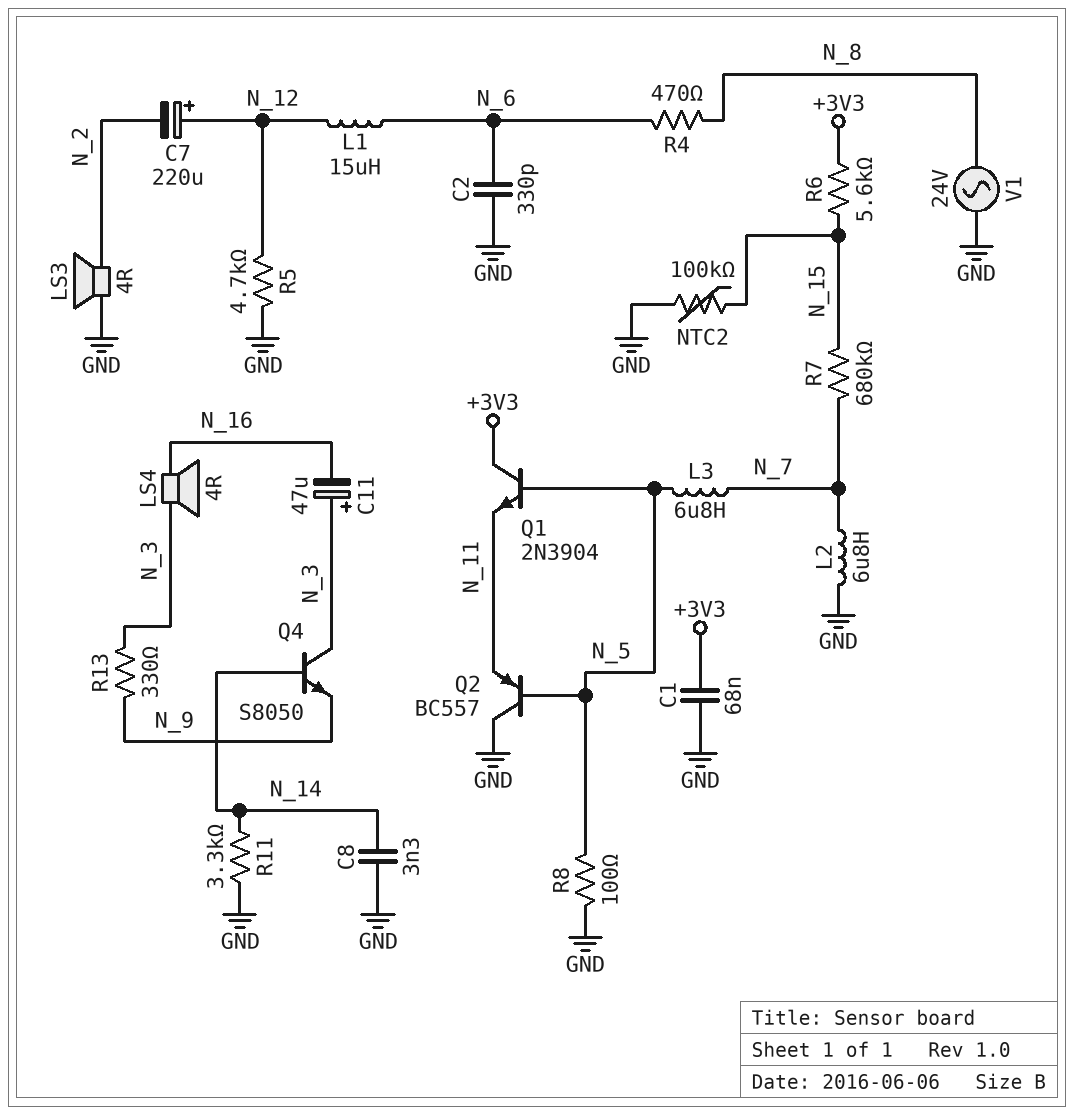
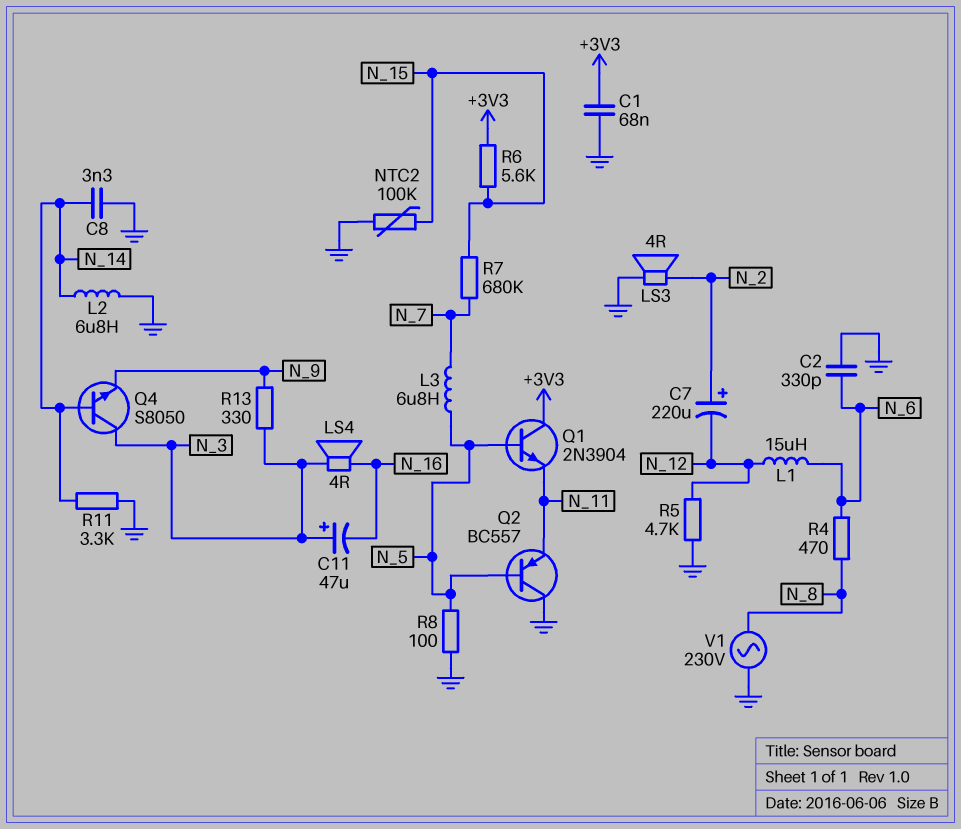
C7: 220uF (plus N_12, minus N_2) -> 220uF (plus N_2, minus N_12)
L2: 6.8uH (GND, N_7) -> 6.8uH (GND, N_14)
V1: AC 24V (GND, N_8) -> AC 230V (GND, N_8)

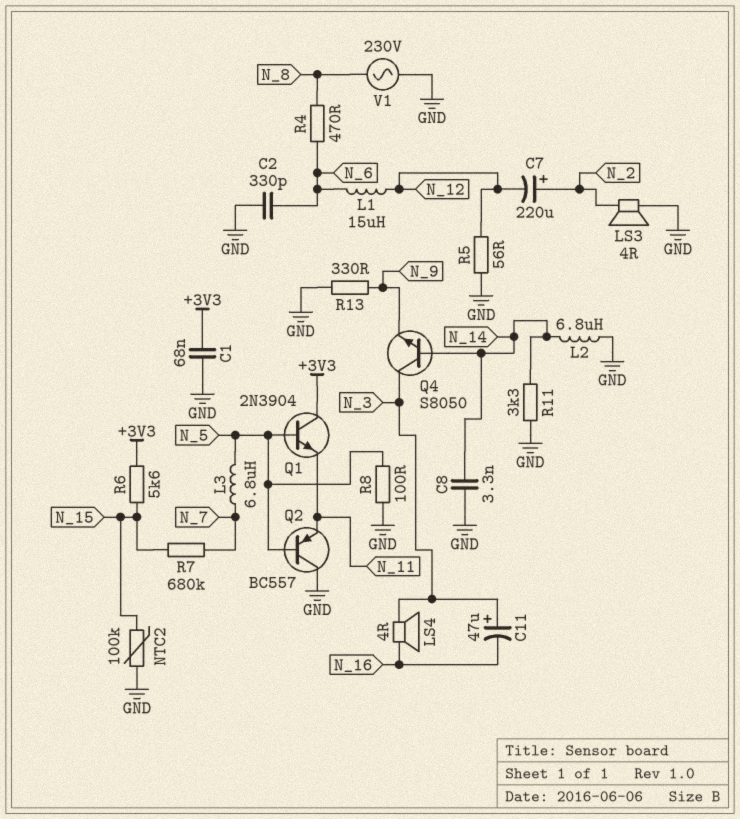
R5: 4.7k (GND, N_12) -> 56 (GND, N_12)
R13: 330 (N_3, N_9) -> 330 (GND, N_9)

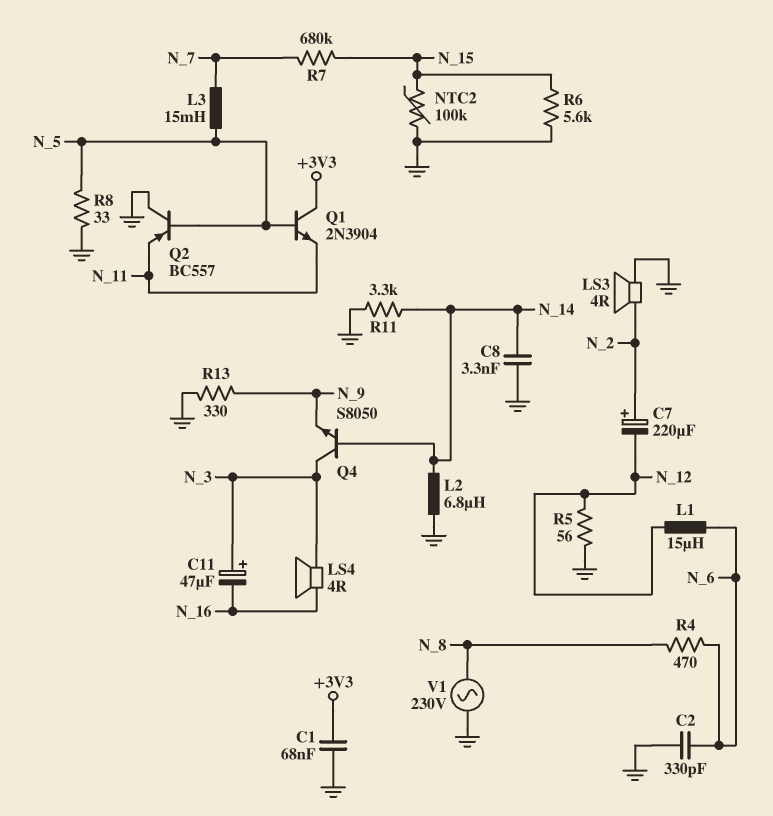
L3: 6.8uH (N_5, N_7) -> 15mH (N_5, N_7)
R6: 5.6k (+3V3, N_15) -> 5.6k (GND, N_15)
R8: 100 (GND, N_5) -> 33 (GND, N_5)

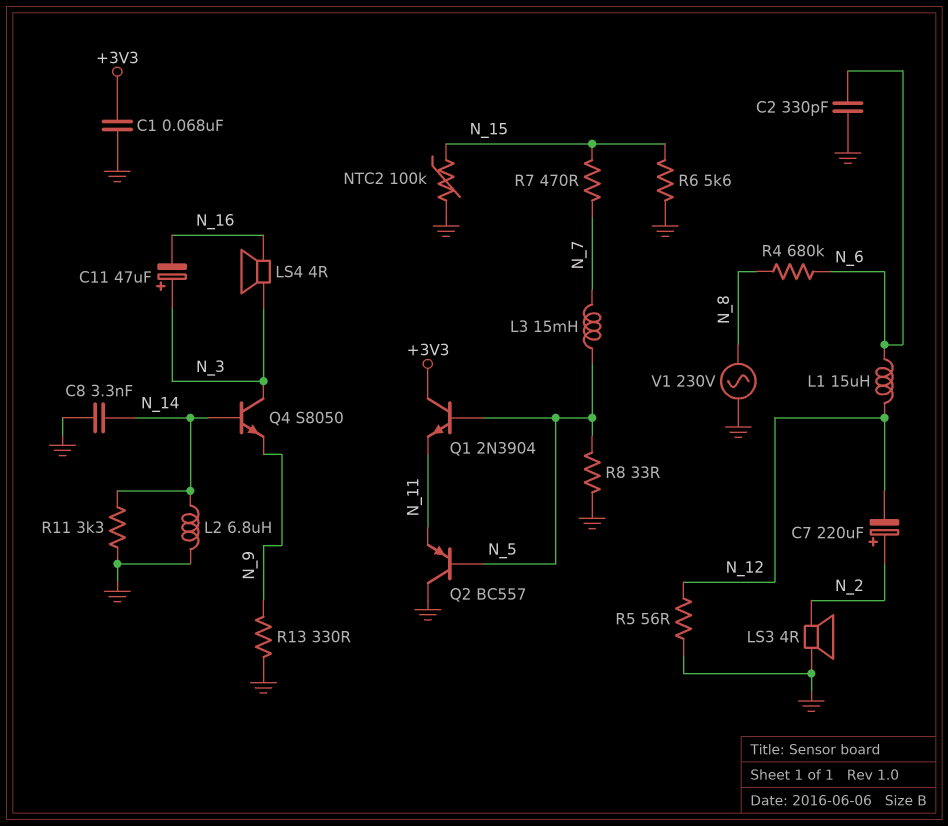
R4: 470 (N_6, N_8) -> 680k (N_6, N_8)
R7: 680k (N_7, N_15) -> 470 (N_7, N_15)

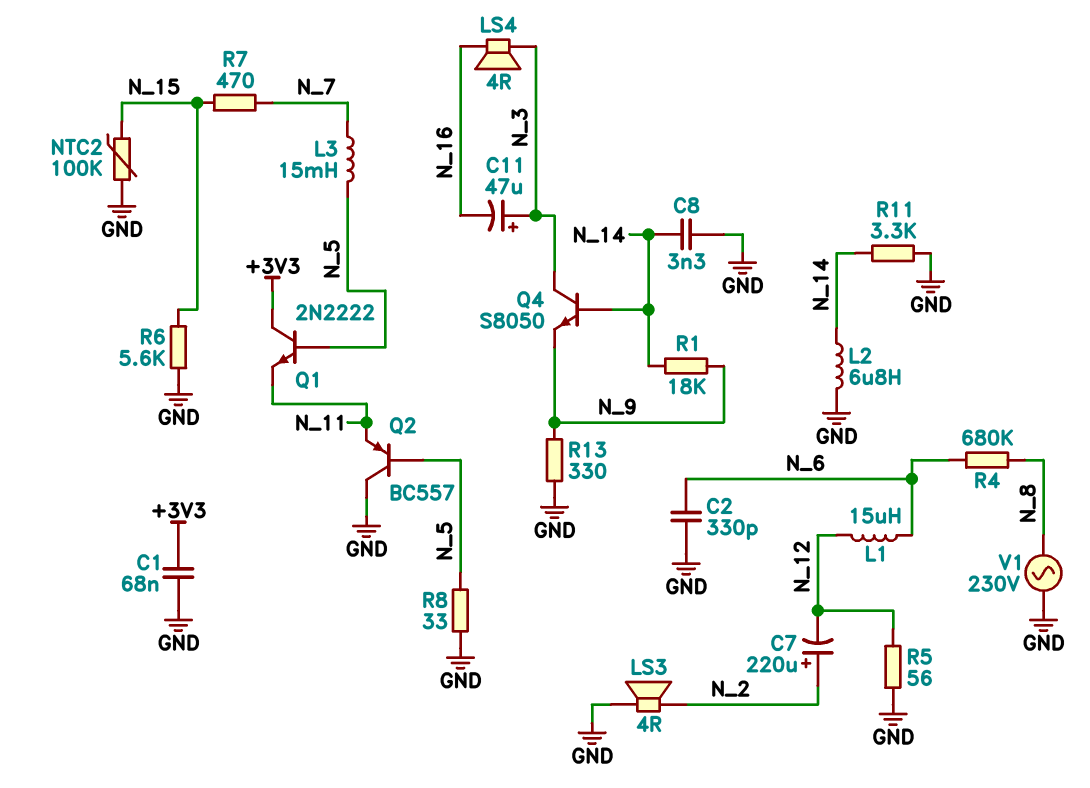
Q1: NPN 2N3904 (B N_5, C +3V3, E N_11) -> NPN 2N2222 (B N_5, C +3V3, E N_11)
R1: none -> 18k (N_9, N_14)

